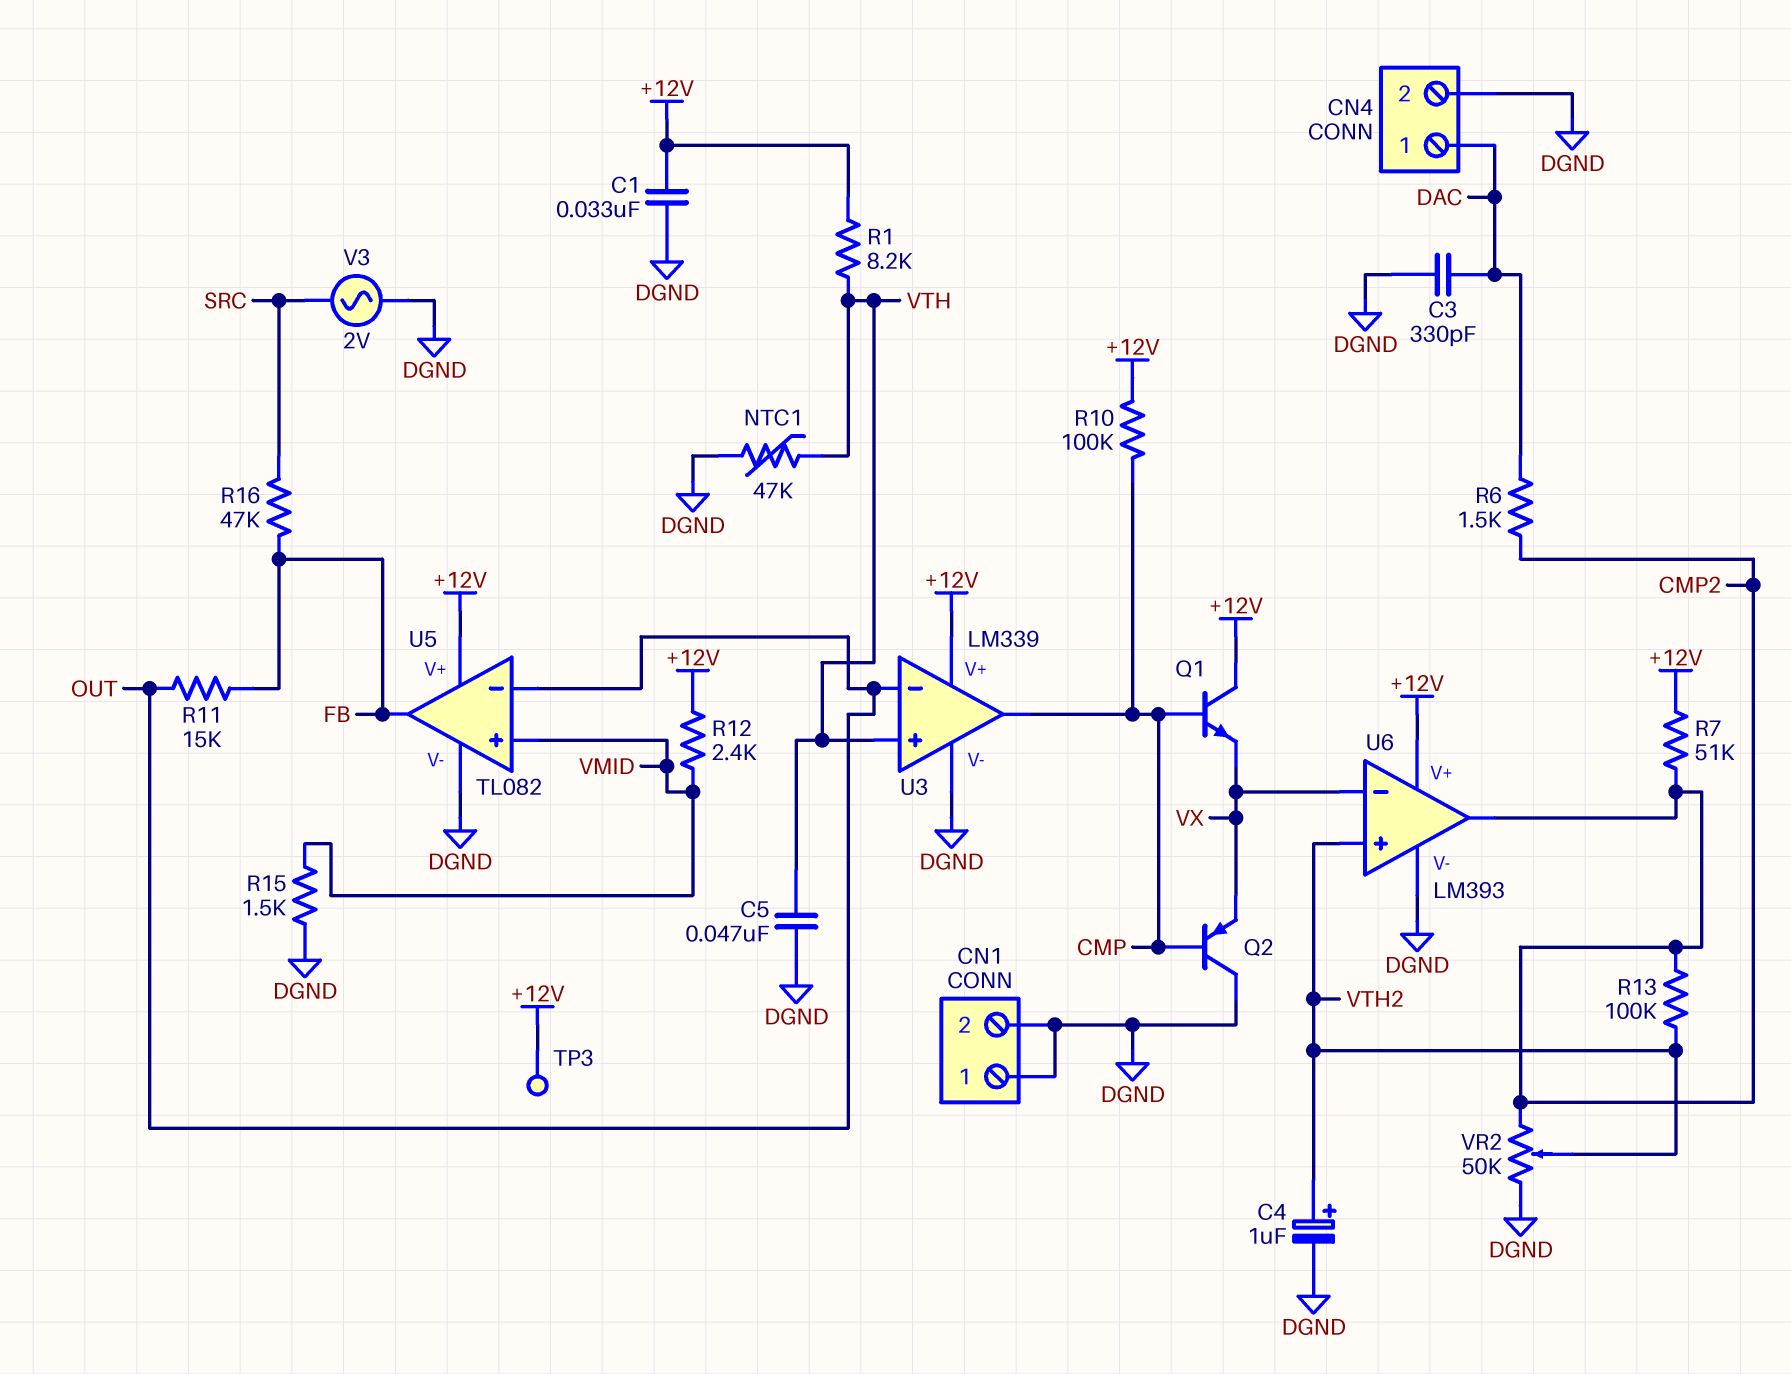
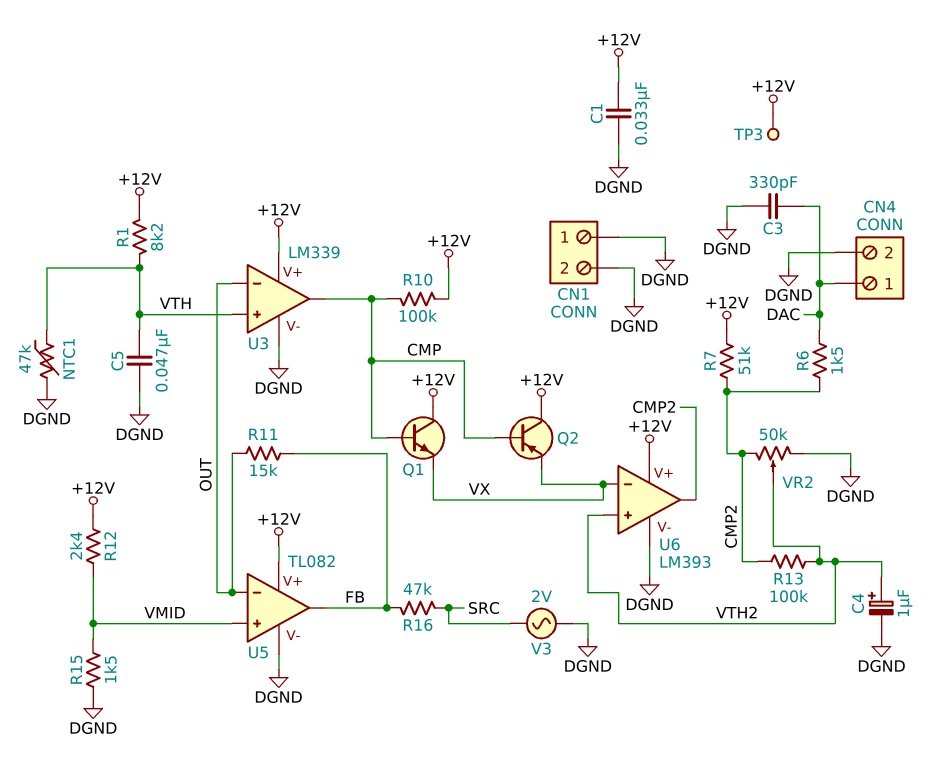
Q2: PNP (B CMP, C DGND, E VX) -> PNP (B CMP, C +12V, E VX)

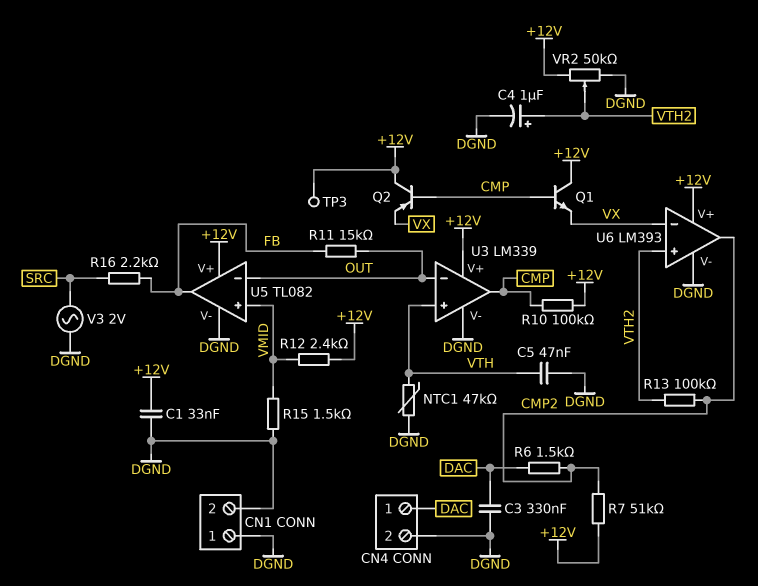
C3: 330pF (DAC, DGND) -> 330nF (DAC, DGND)
R1: 8.2k (+12V, VTH) -> none
R16: 47k (FB, SRC) -> 2.2k (FB, SRC)
VR2: 50k (CMP2, DGND, wiper VTH2) -> 50k (+12V, DGND, wiper VTH2)

